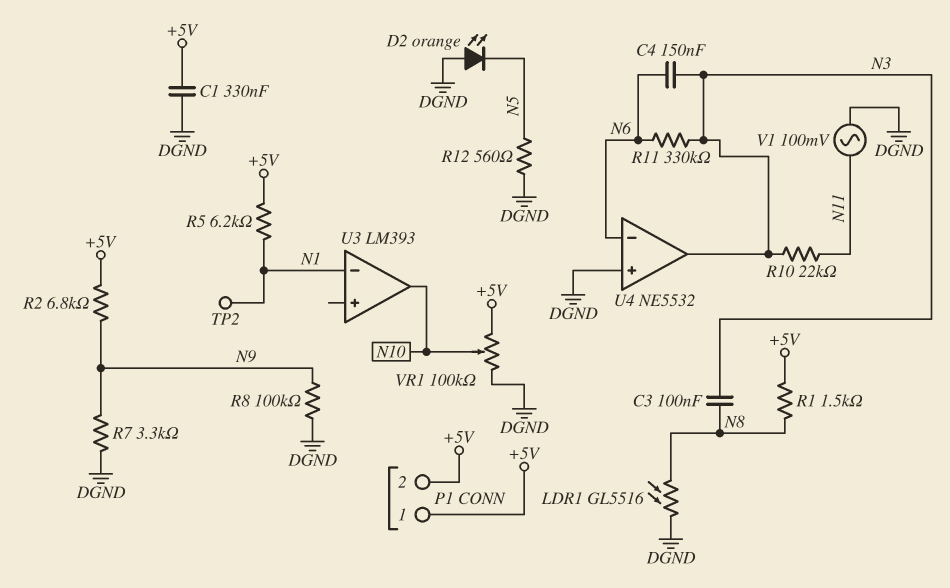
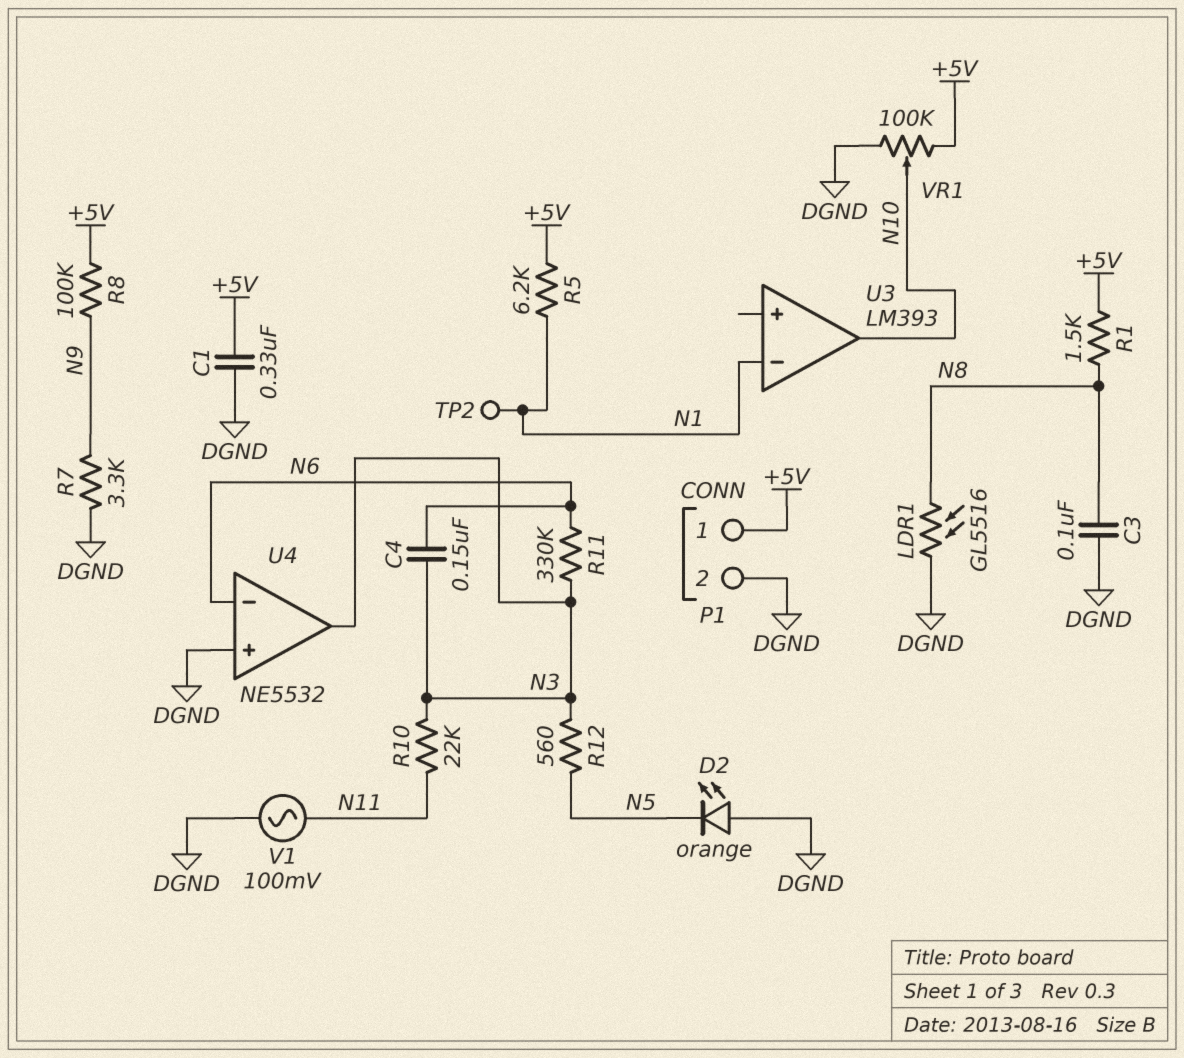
C3: 100nF (N3, N8) -> 100nF (DGND, N8)
P1 pin 2: +5V -> DGND
R2: 6.8k (+5V, N9) -> none
R8: 100k (DGND, N9) -> 100k (+5V, N9)
R12: 560 (DGND, N5) -> 560 (N3, N5)

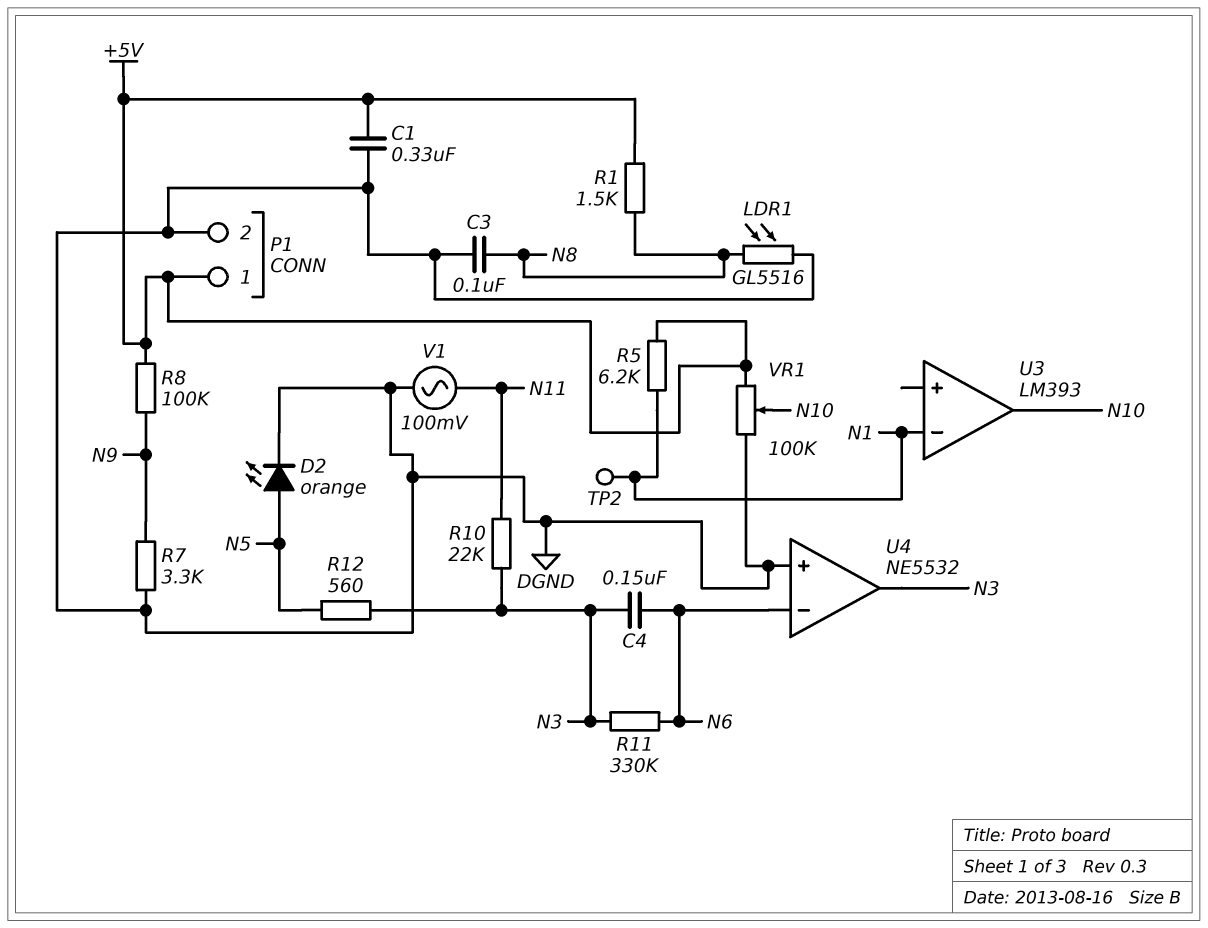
D2: LED orange (A DGND, K N5) -> LED orange (A N5, K DGND)

